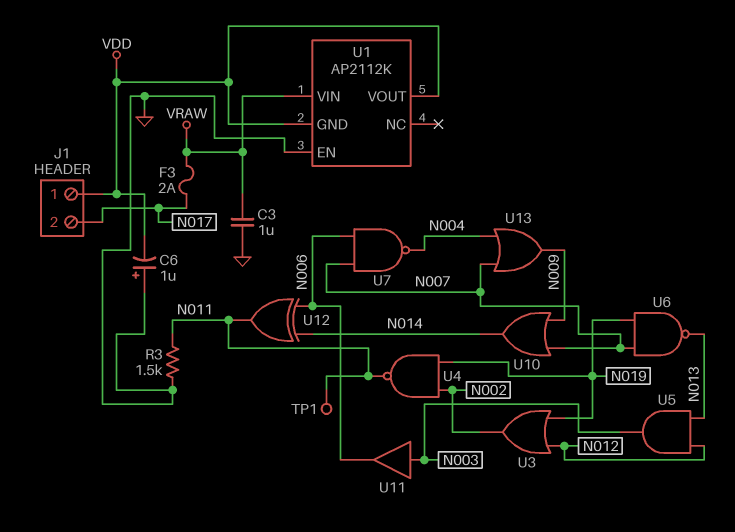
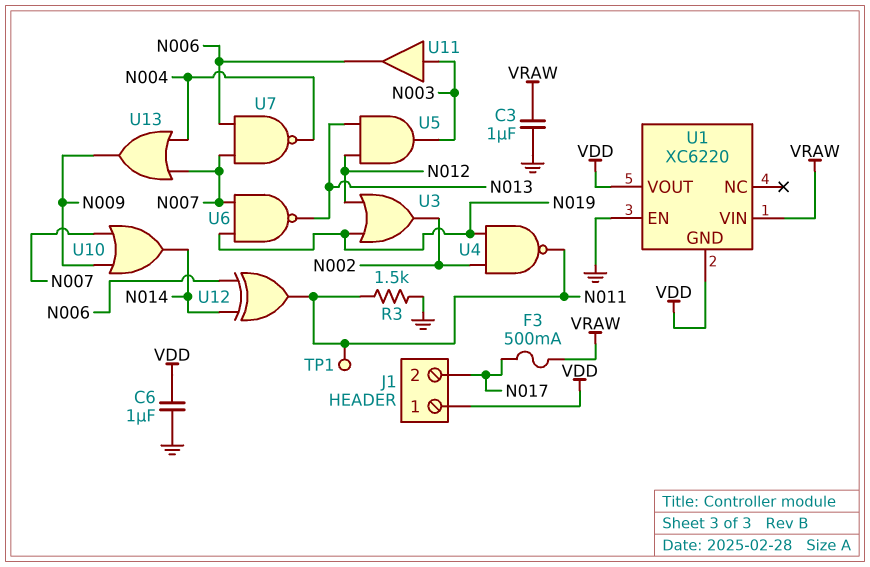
C6: 1uF (plus GND, minus VDD) -> 1uF (GND, VDD)
F3: 2A (N017, VRAW) -> 500mA (N017, VRAW)
U1: AP2112K -> XC6220

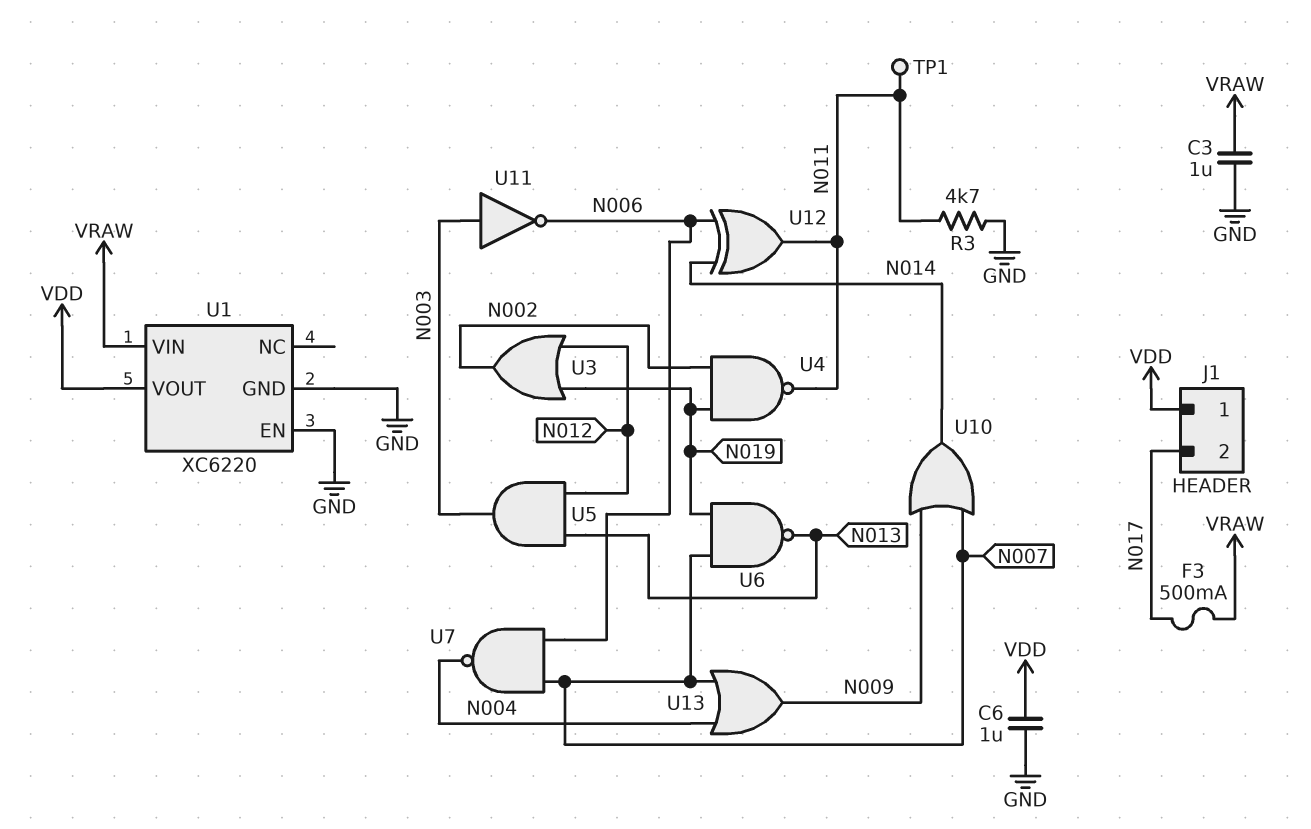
R3: 1.5k (GND, N011) -> 4.7k (GND, N011)
U1 pin GND: VDD -> GND
U11: buffer (in N003, out N006) -> NOT (in N003, out N006)

